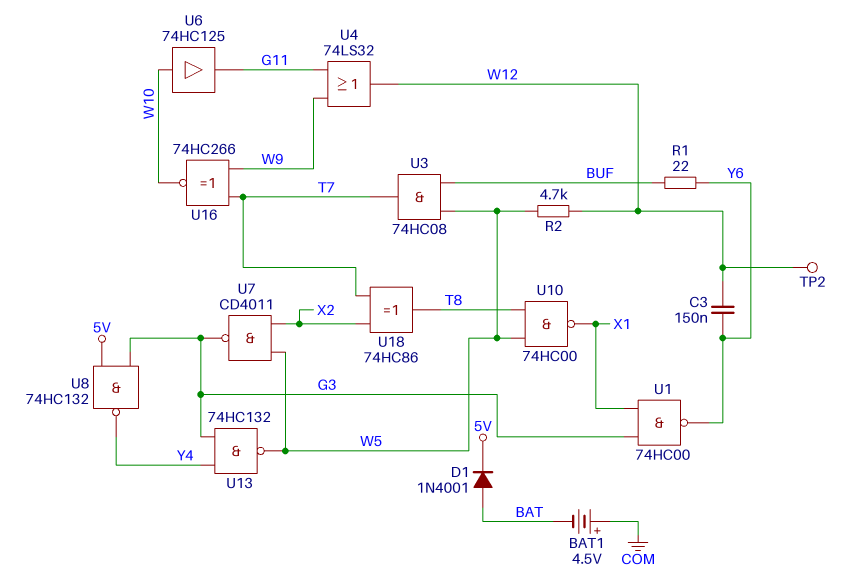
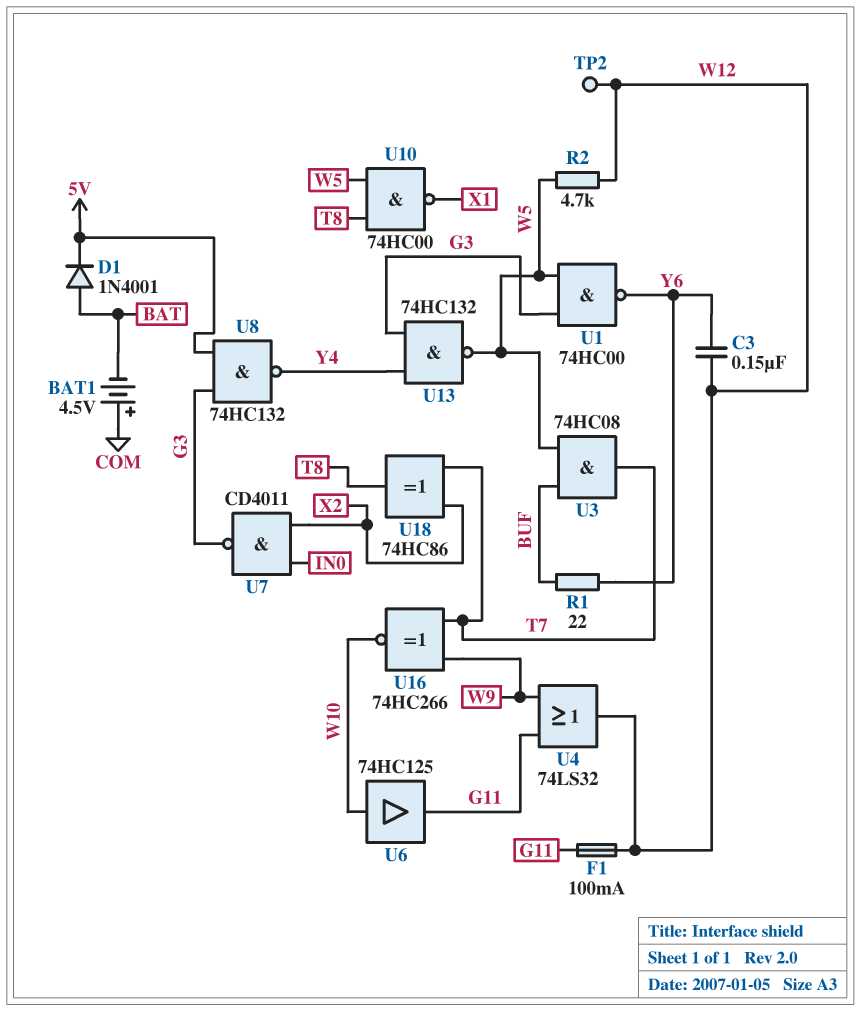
F1: none -> 100mA (G11, W12)
U1: NAND 74HC00 (in G3, in X1, out Y6) -> NAND 74HC00 (in G3, in W5, out Y6)
U7: NAND CD4011 (in W5, in X2, out G3) -> NAND CD4011 (in IN0, in X2, out G3)

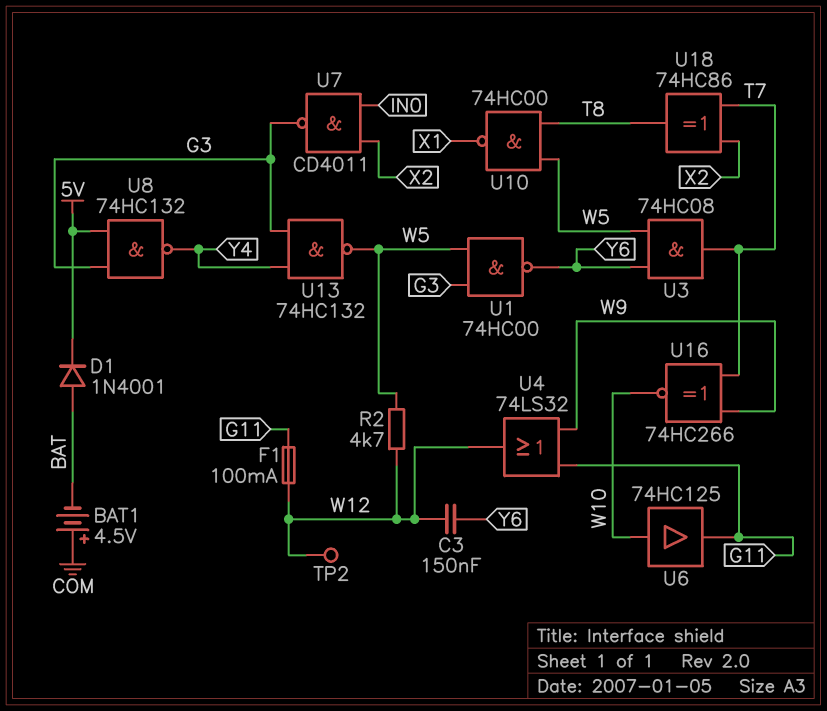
R1: 22 (BUF, Y6) -> none
U3: AND 74HC08 (in BUF, in W5, out T7) -> AND 74HC08 (in W5, in Y6, out T7)

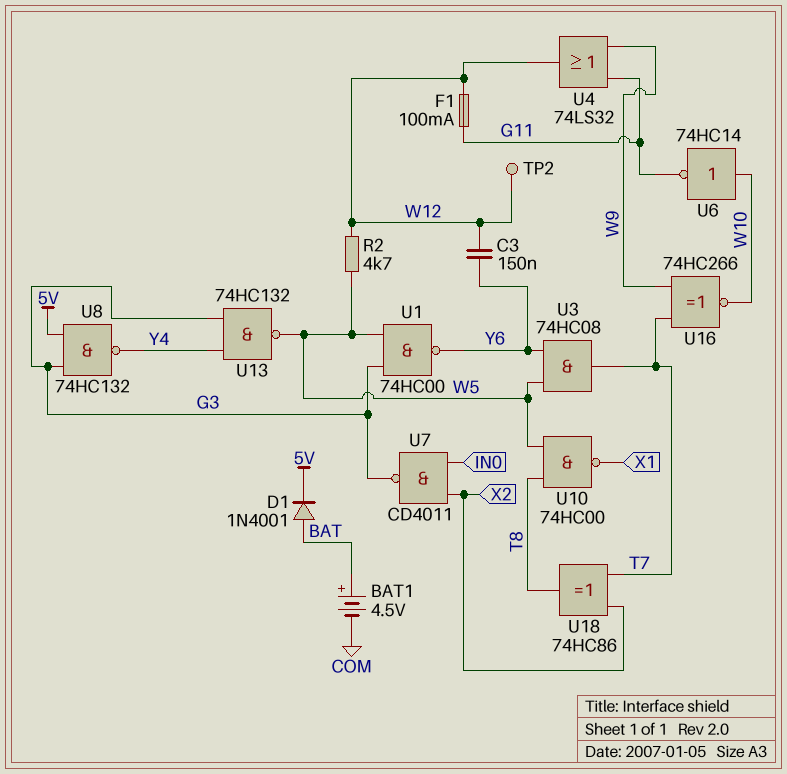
BAT1: 4.5V (plus COM, minus BAT) -> 4.5V (plus BAT, minus COM)
U6: buffer 74HC125 (in W10, out G11) -> NOT 74HC14 (in W10, out G11)

